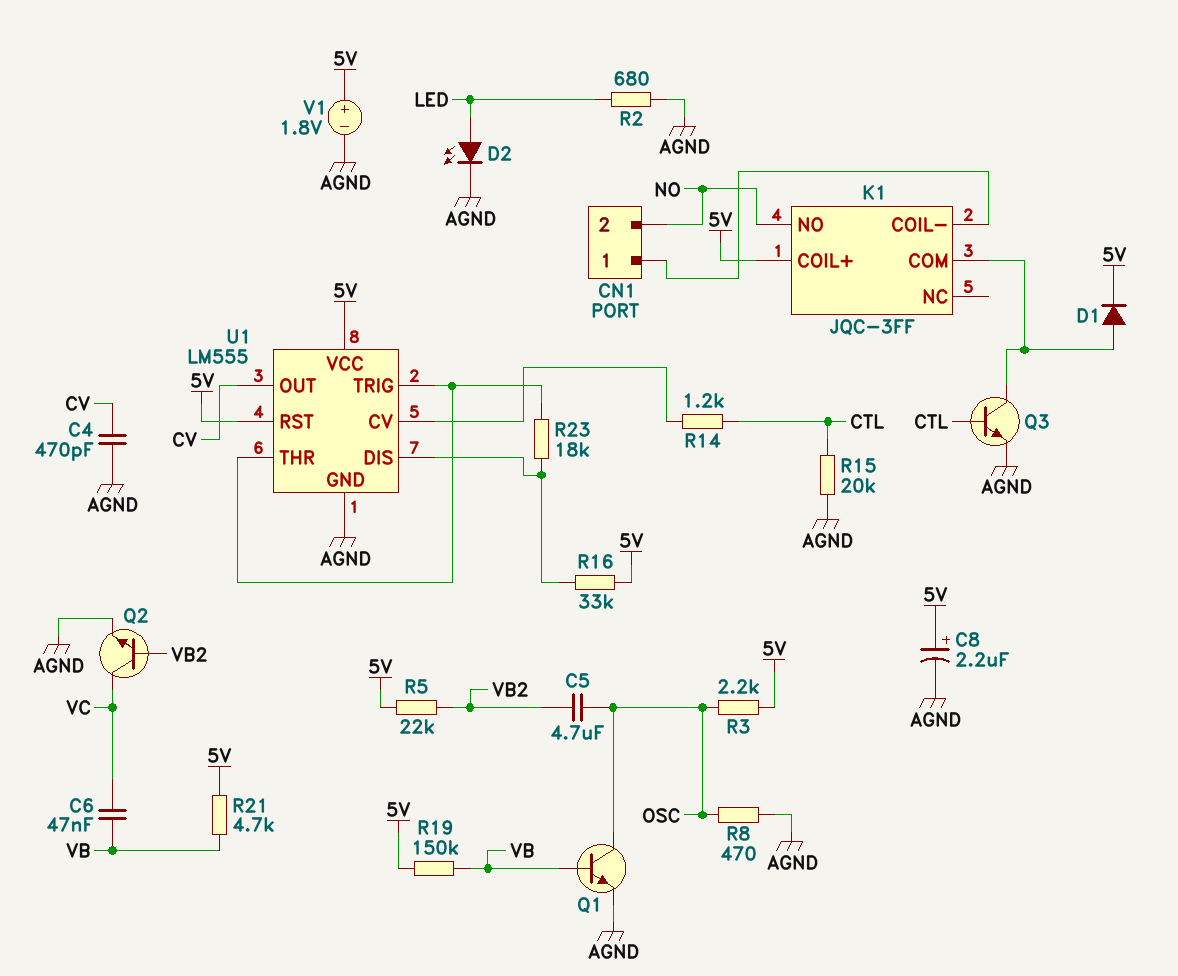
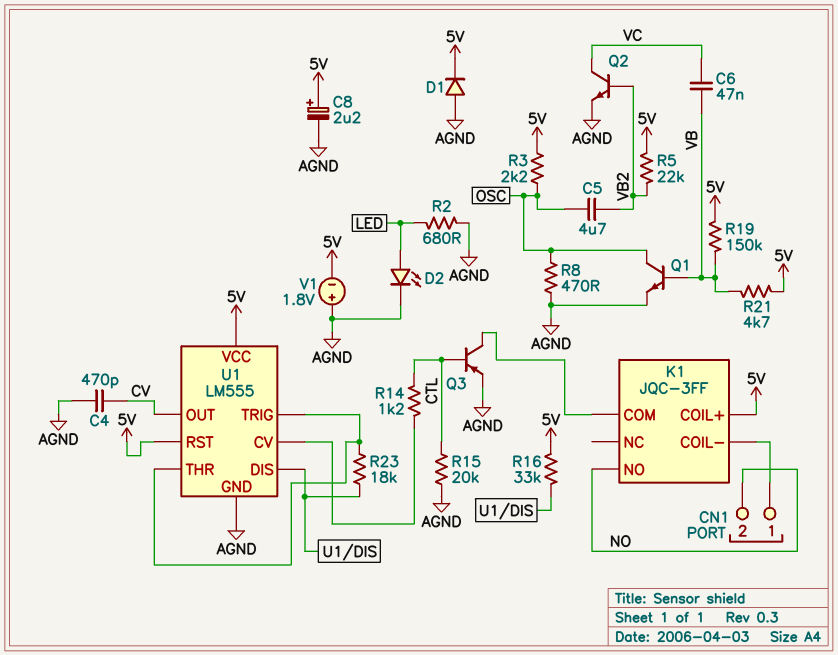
D1: diode (A K1/COM, K 5V) -> diode (A AGND, K 5V)
Q3: NPN (B CTL, C K1/COM, E AGND) -> PNP (B CTL, C K1/COM, E AGND)
V1: 1.8V (plus 5V, minus AGND) -> 1.8V (plus AGND, minus 5V)

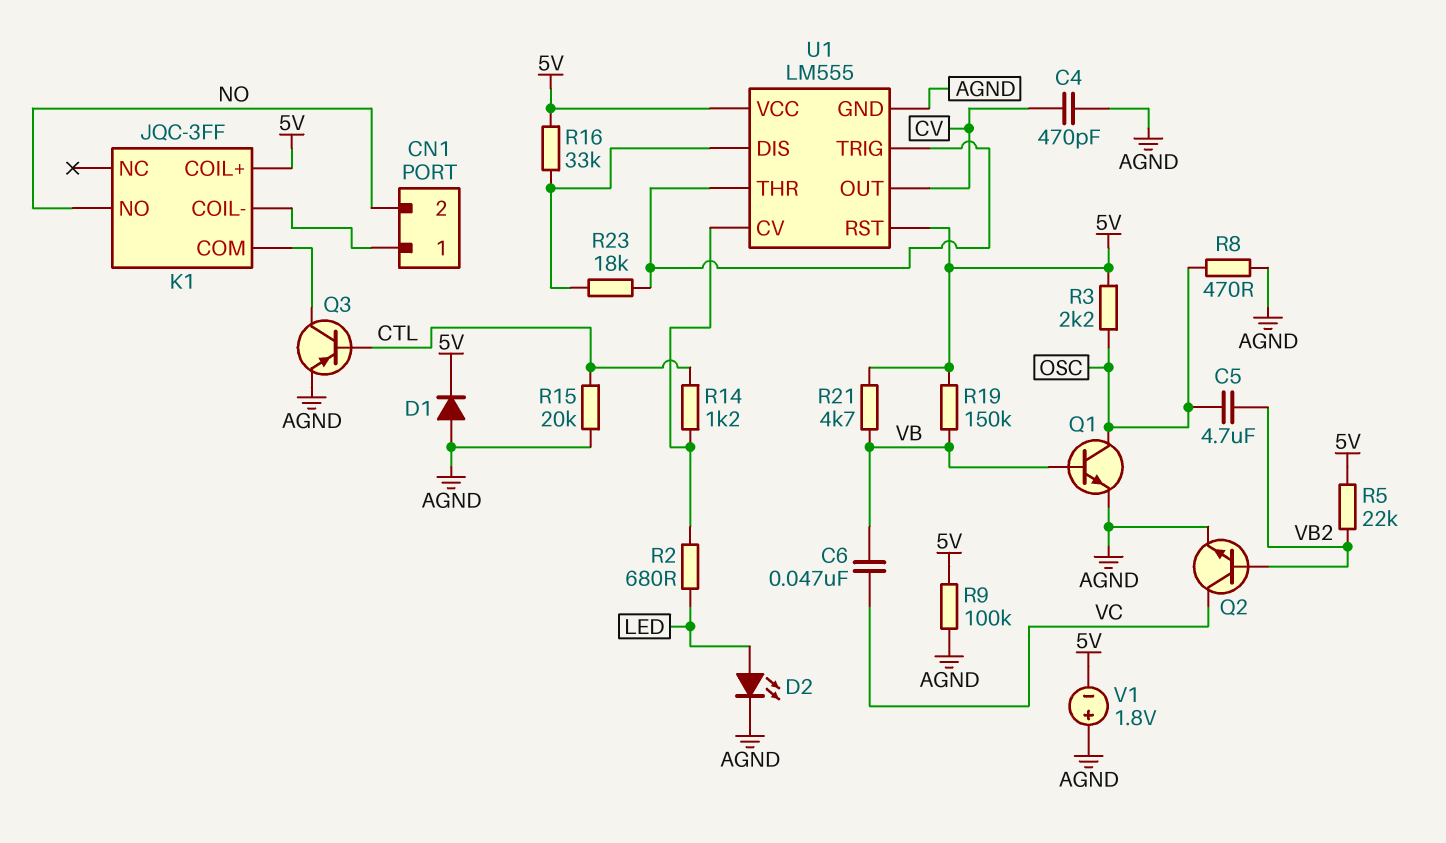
C8: 2.2uF (plus 5V, minus AGND) -> none
R2: 680 (AGND, LED) -> 680 (LED, U1/CV)
R9: none -> 100k (5V, AGND)

